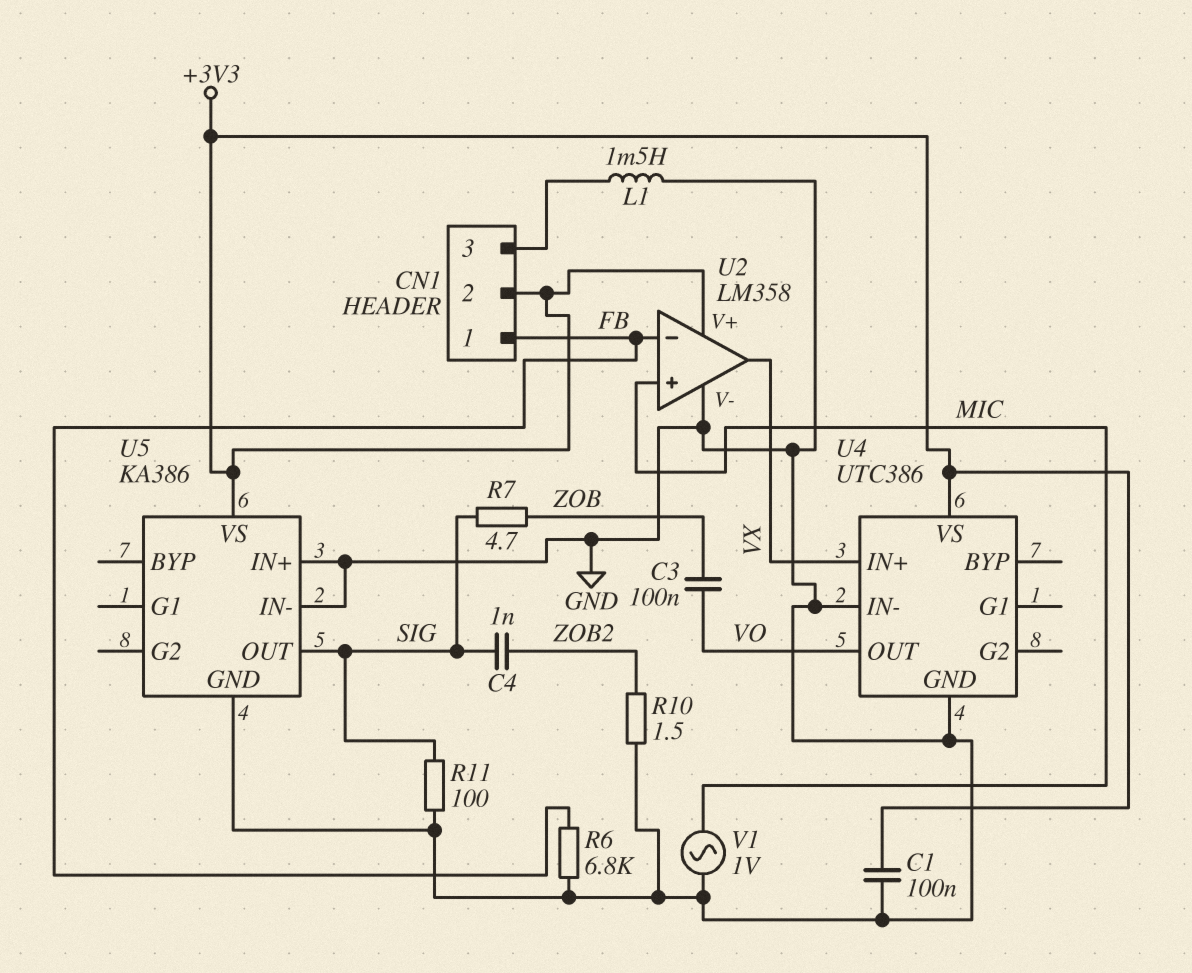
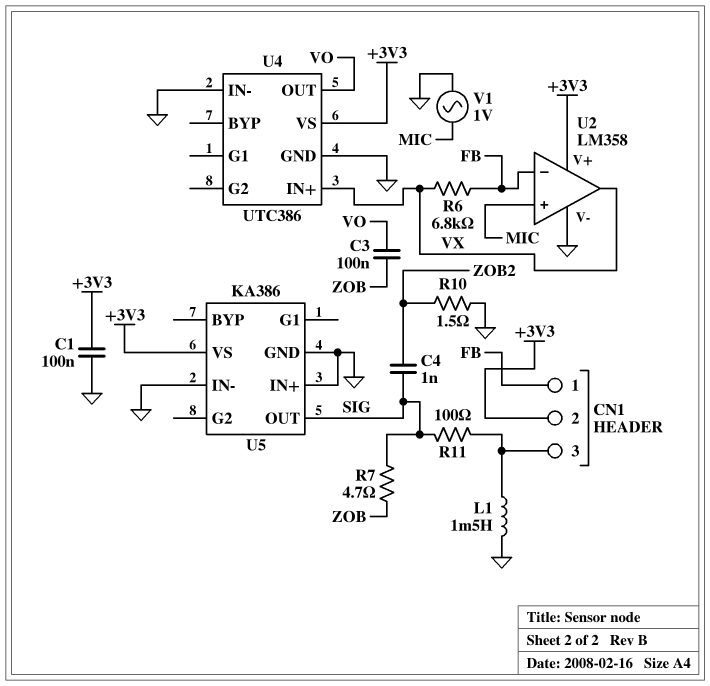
R6: 6.8k (FB, GND) -> 6.8k (FB, VX)
R11: 100 (GND, SIG) -> 100 (CN1/3, SIG)

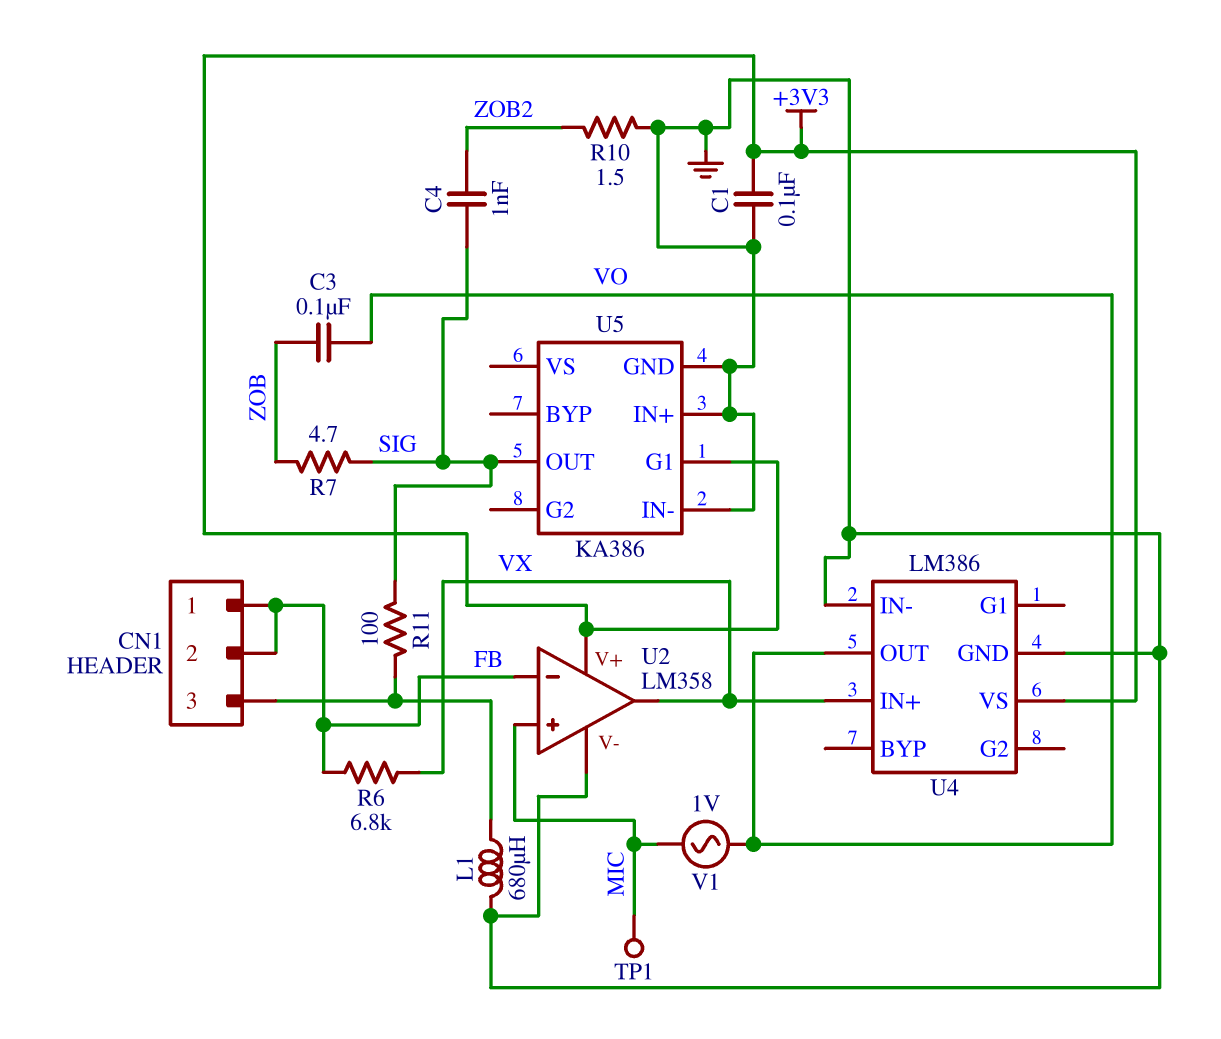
CN1 pin 2: +3V3 -> FB
L1: 1.5mH (CN1/3, GND) -> 680uH (CN1/3, GND)
TP1: none -> test point (MIC)
U4: UTC386 -> LM386
U5 pin G1: none -> +3V3
U5 pin VS: +3V3 -> none
V1: AC 1V (GND, MIC) -> AC 1V (MIC, VO)

